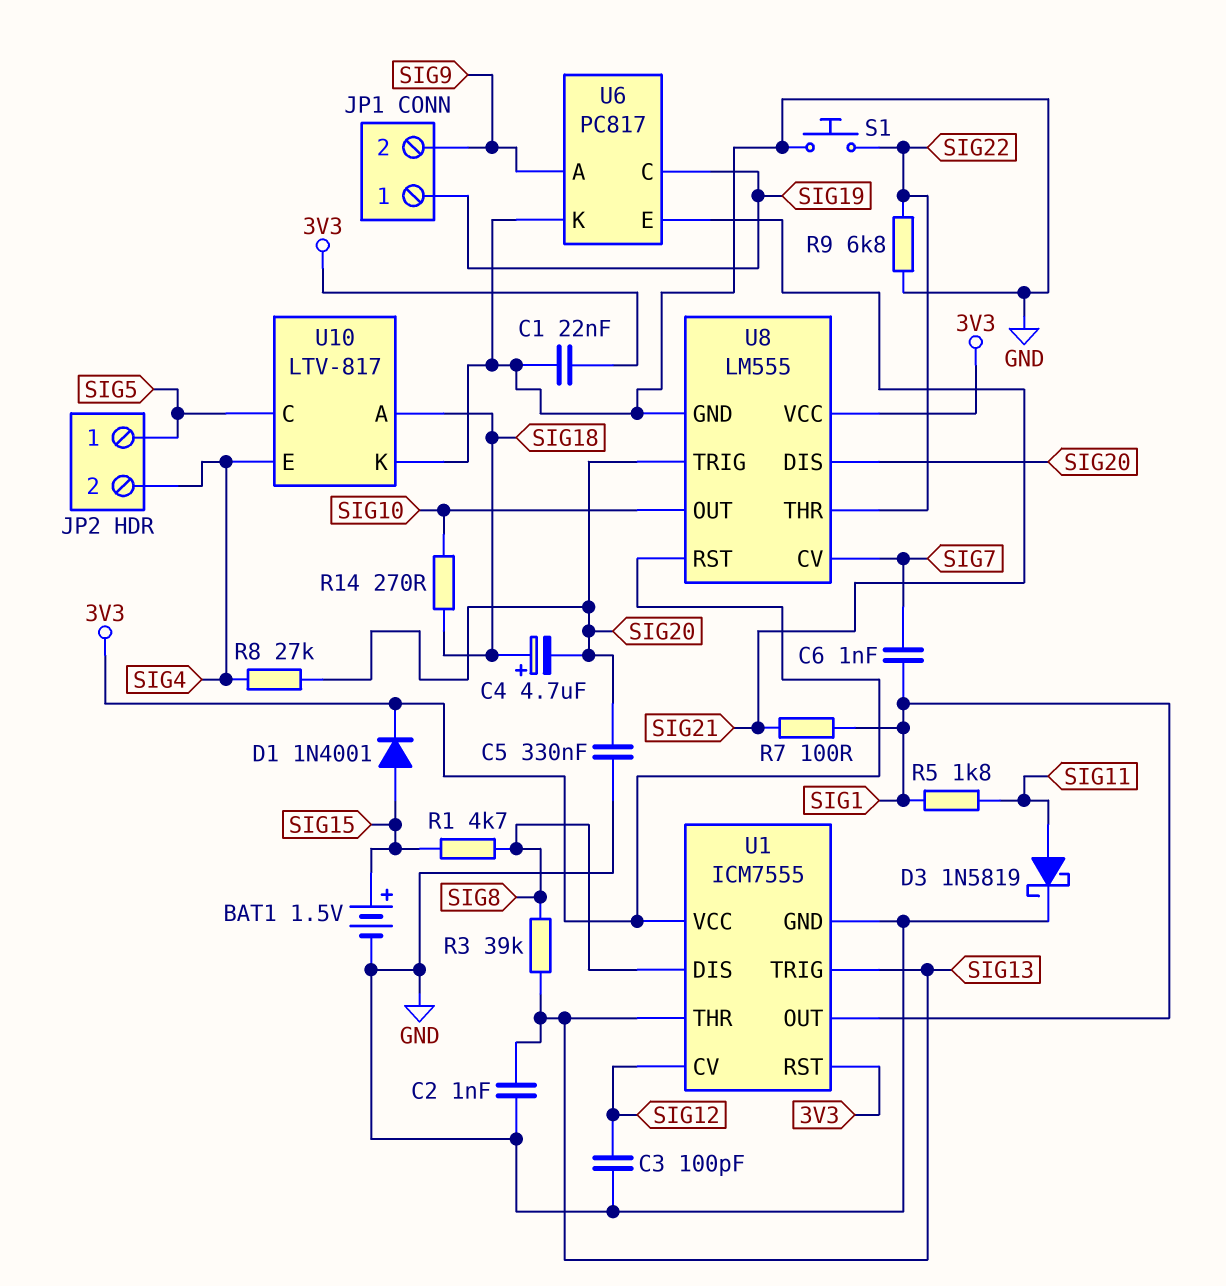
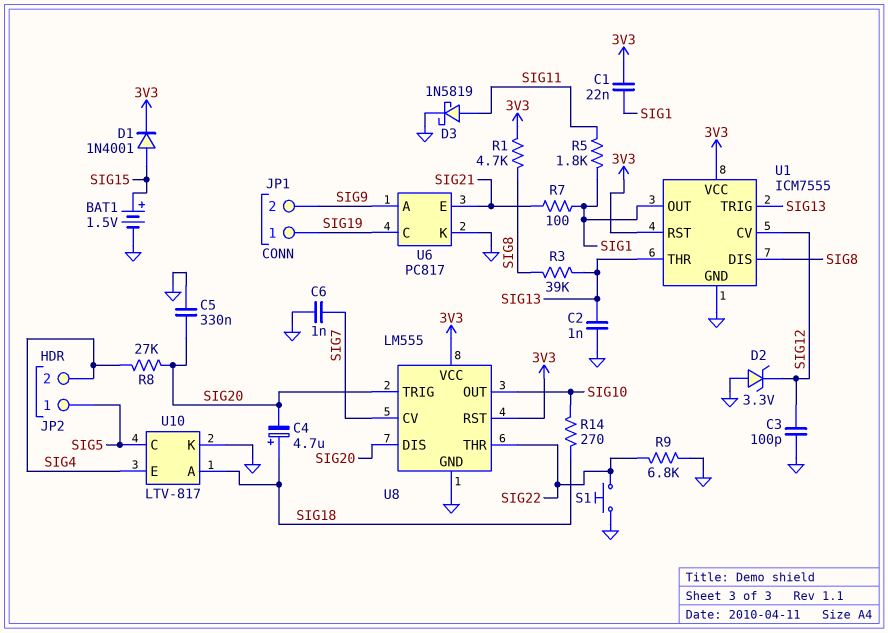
C1: 22nF (3V3, GND) -> 22nF (3V3, SIG1)
C6: 1nF (SIG1, SIG7) -> 1nF (GND, SIG7)
D2: none -> zener 3.3V (A GND, K SIG12)
R1: 4.7k (SIG8, SIG15) -> 4.7k (3V3, SIG8)

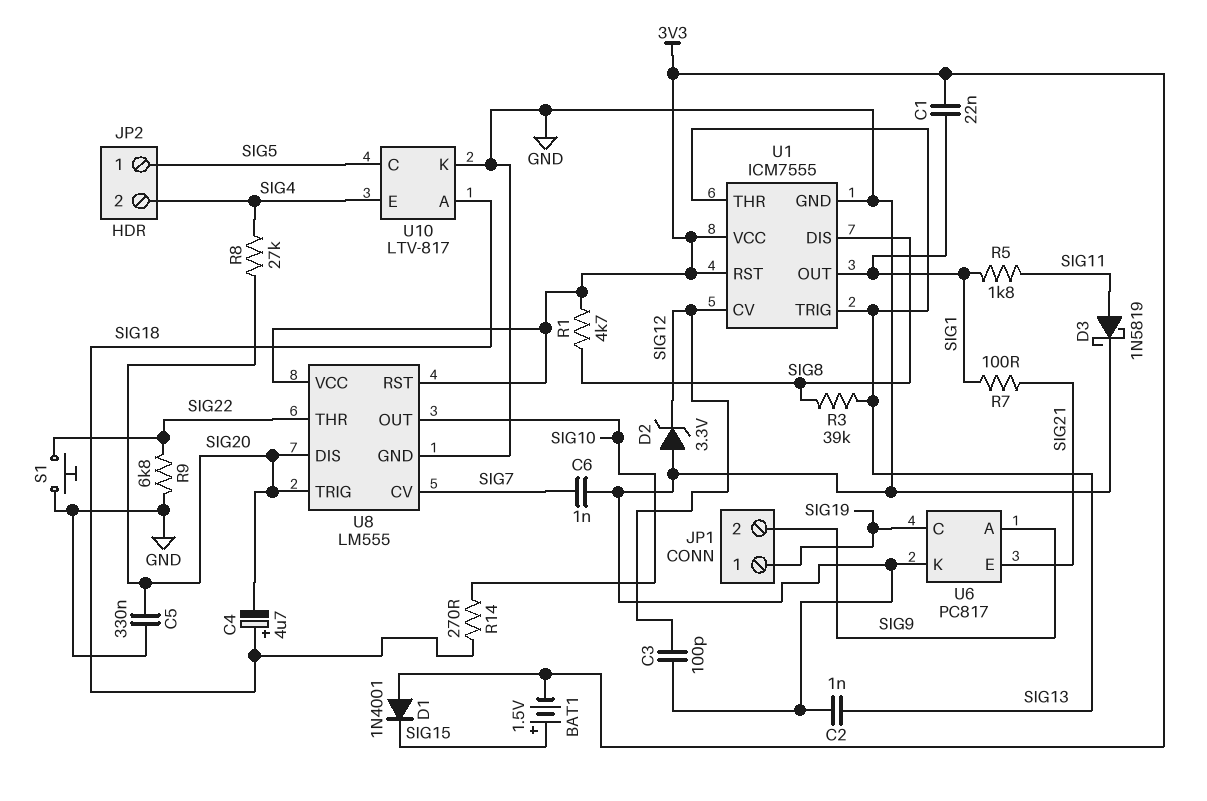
BAT1: 1.5V (plus SIG15, minus GND) -> 1.5V (plus SIG15, minus 3V3)
D1: diode 1N4001 (A SIG15, K 3V3) -> diode 1N4001 (A 3V3, K SIG15)

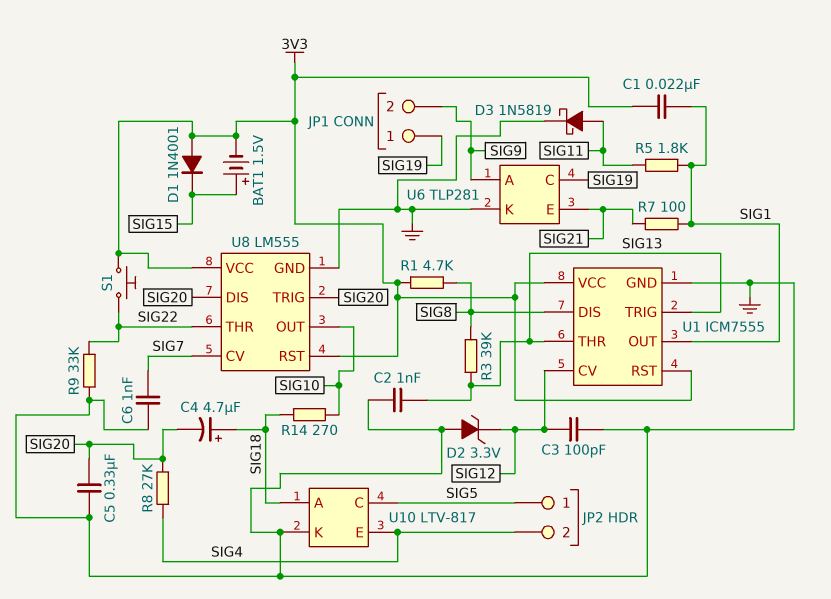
R9: 6.8k (GND, SIG22) -> 33k (GND, SIG22)
S1: button (GND, SIG22) -> button (3V3, SIG22)
U6: PC817 -> TLP281

